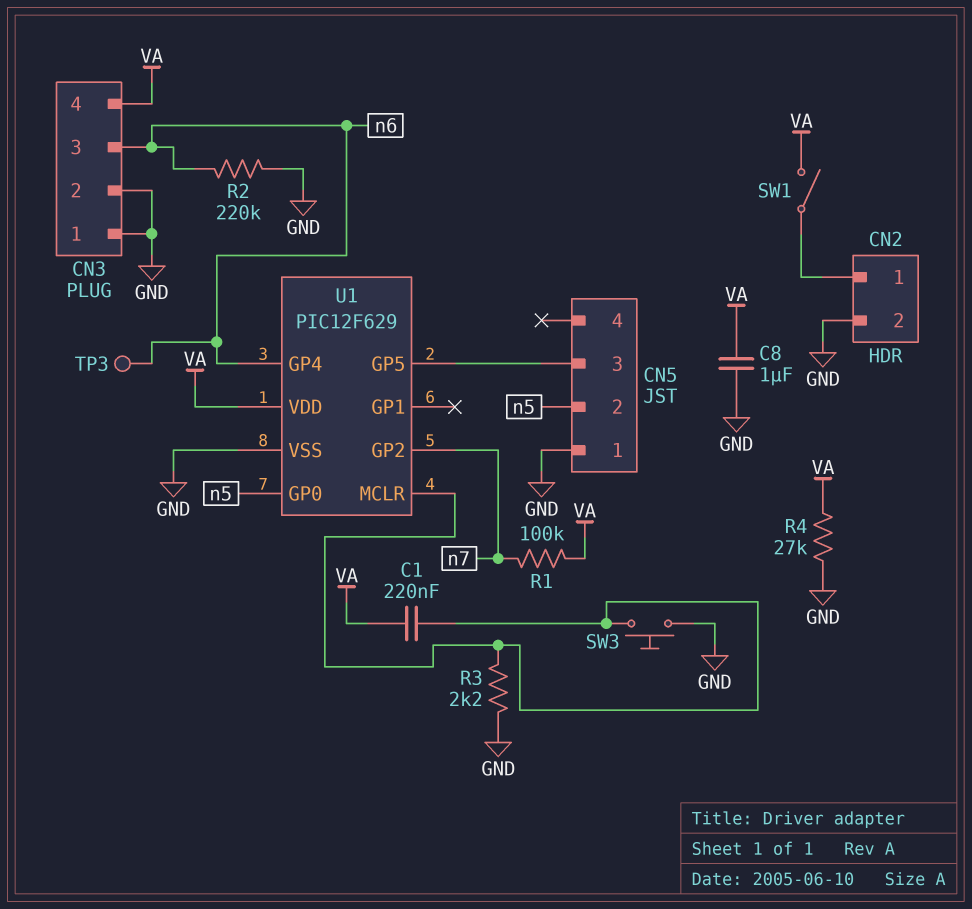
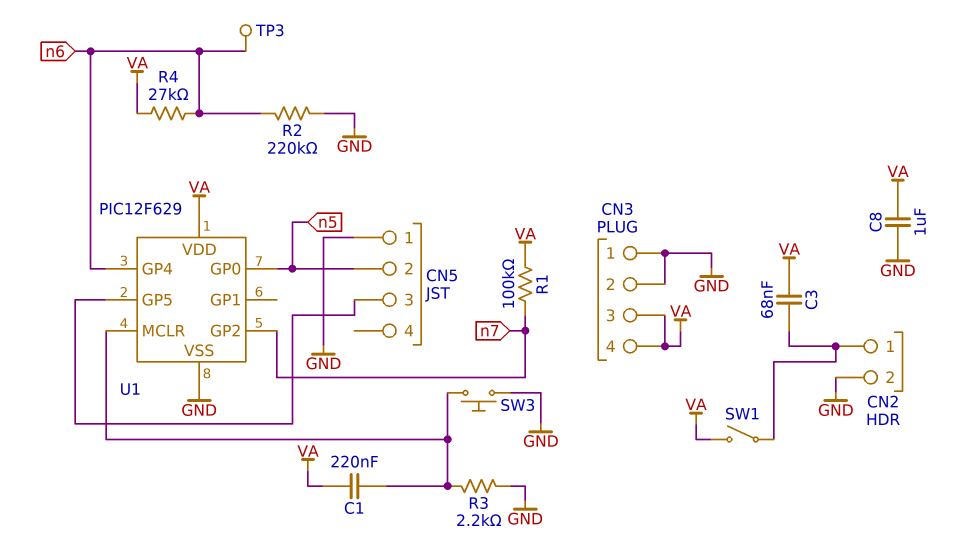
C3: none -> 68nF (CN2/1, VA)
CN3 pin 3: n6 -> VA
R4: 27k (GND, VA) -> 27k (VA, n6)

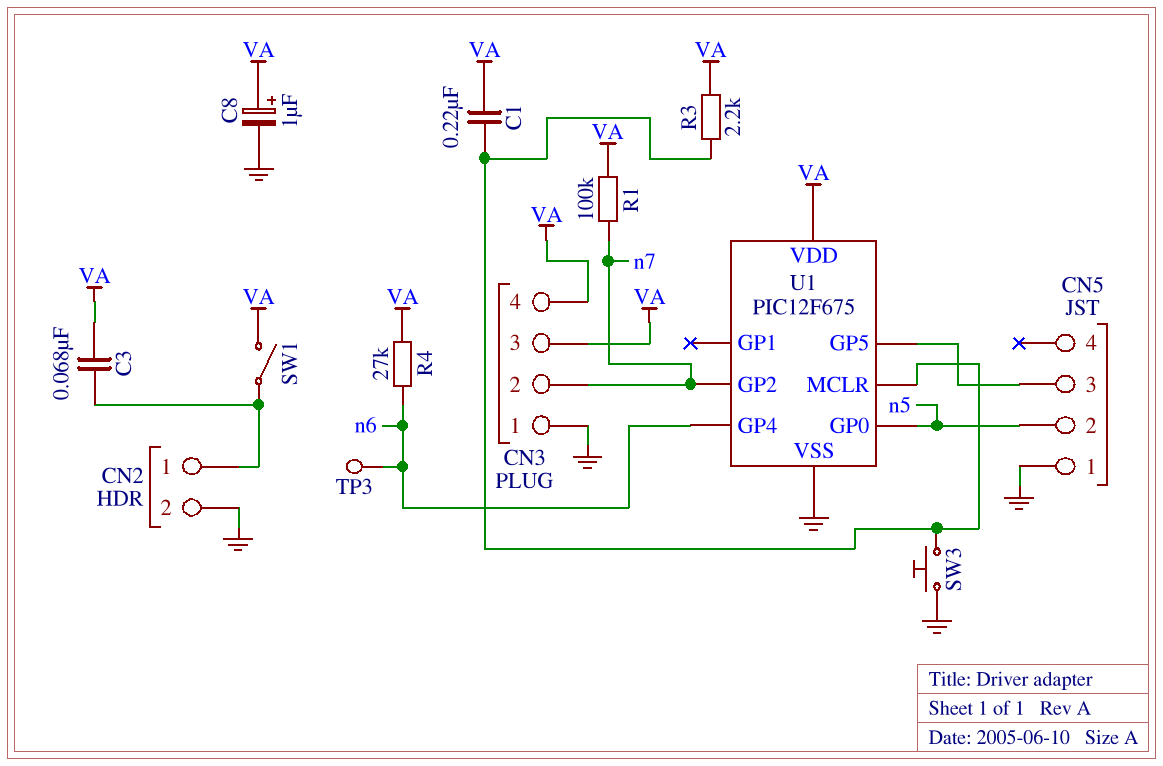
C8: 1uF (GND, VA) -> 1uF (plus VA, minus GND)
CN3 pin 2: GND -> n7
R2: 220k (GND, n6) -> none
R3: 2.2k (GND, U1/MCLR) -> 2.2k (U1/MCLR, VA)
U1: PIC12F629 -> PIC12F675

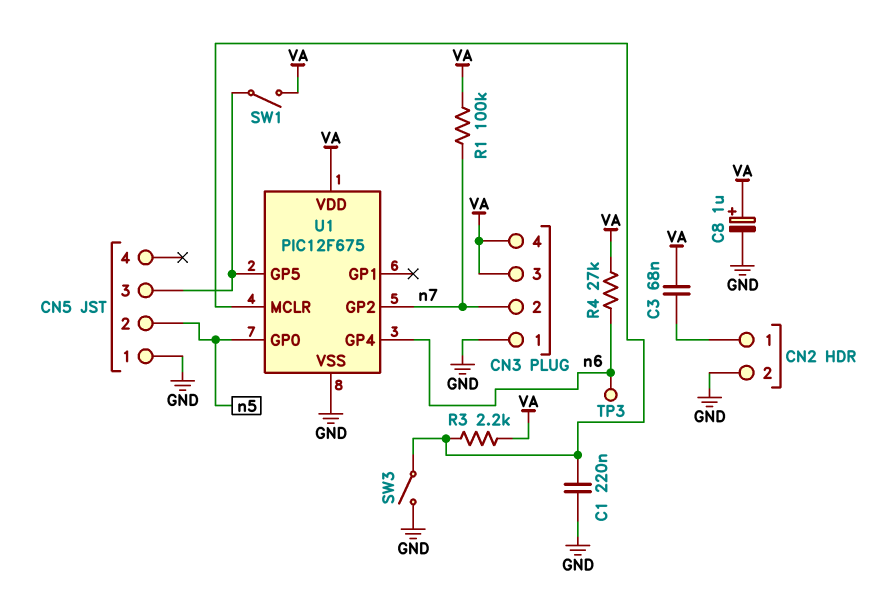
C1: 220nF (U1/MCLR, VA) -> 220nF (GND, U1/MCLR)
SW1: switch (CN2/1, VA) -> switch (CN5/3, VA)
SW3: button (GND, U1/MCLR) -> switch (GND, U1/MCLR)

